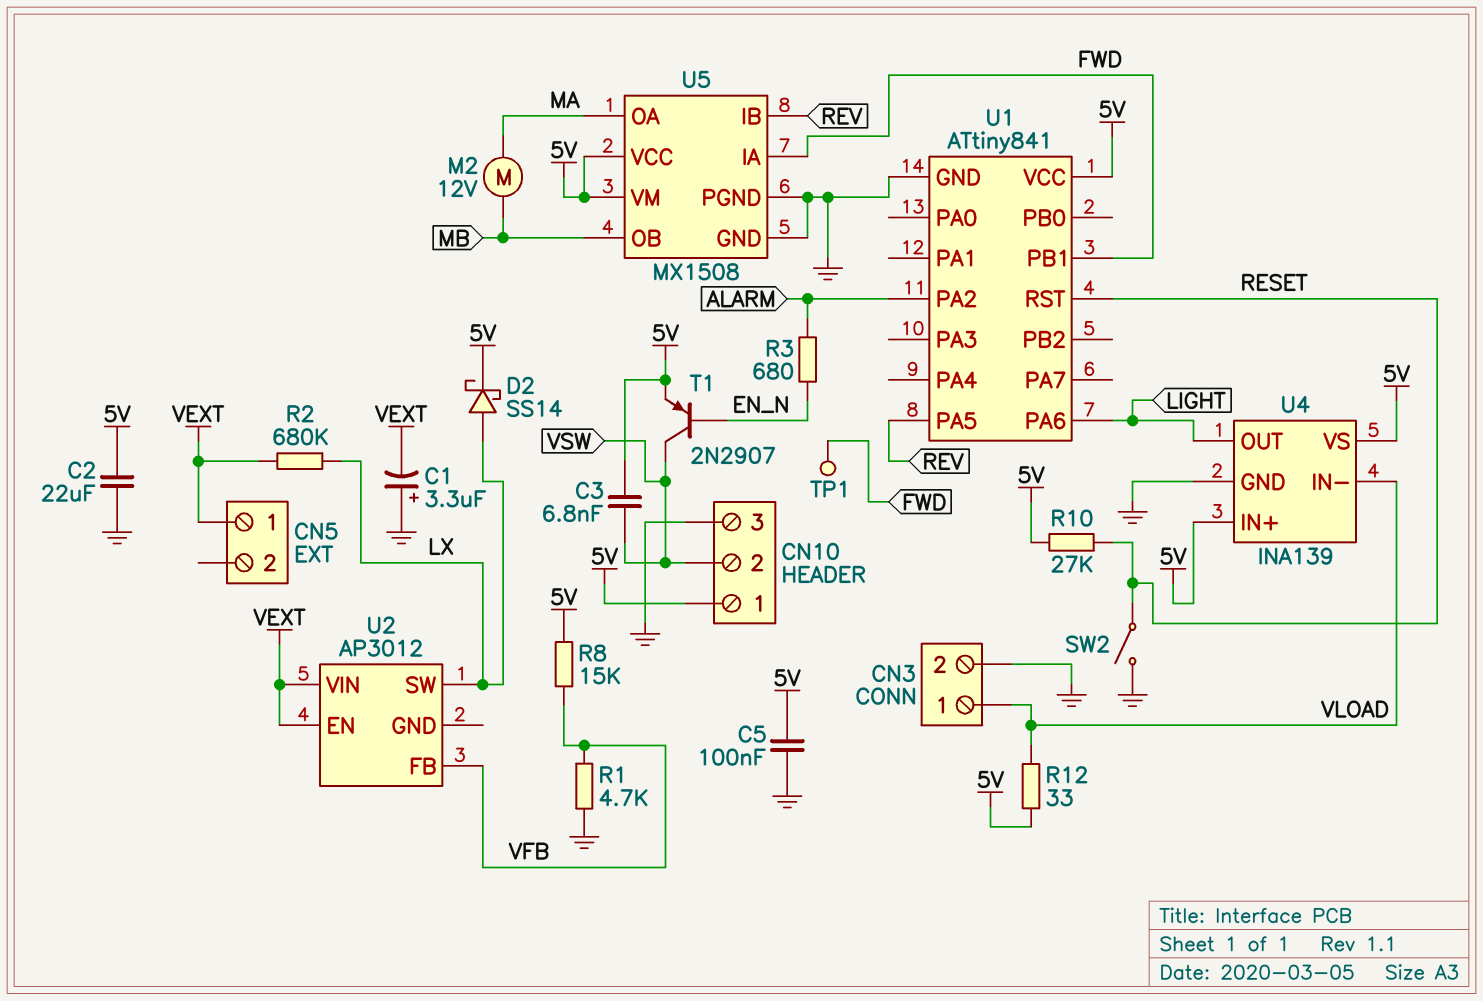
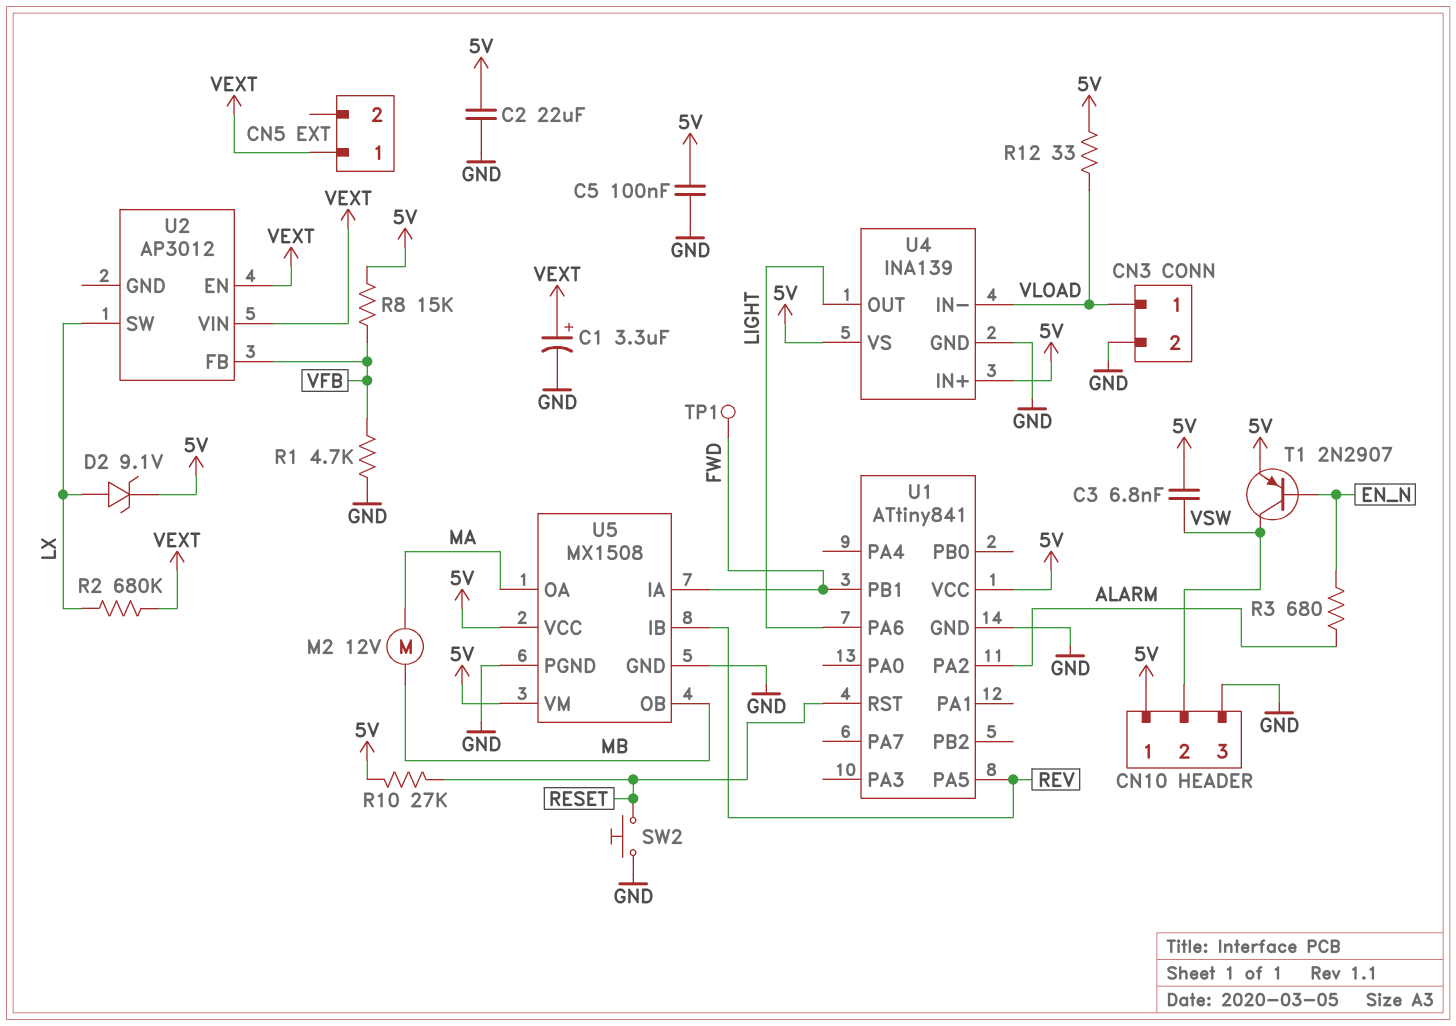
C1: 3.3uF (plus GND, minus VEXT) -> 3.3uF (plus VEXT, minus GND)
D2: schottky SS14 (A LX, K 5V) -> zener 9.1V (A LX, K 5V)
SW2: switch (GND, RESET) -> button (GND, RESET)

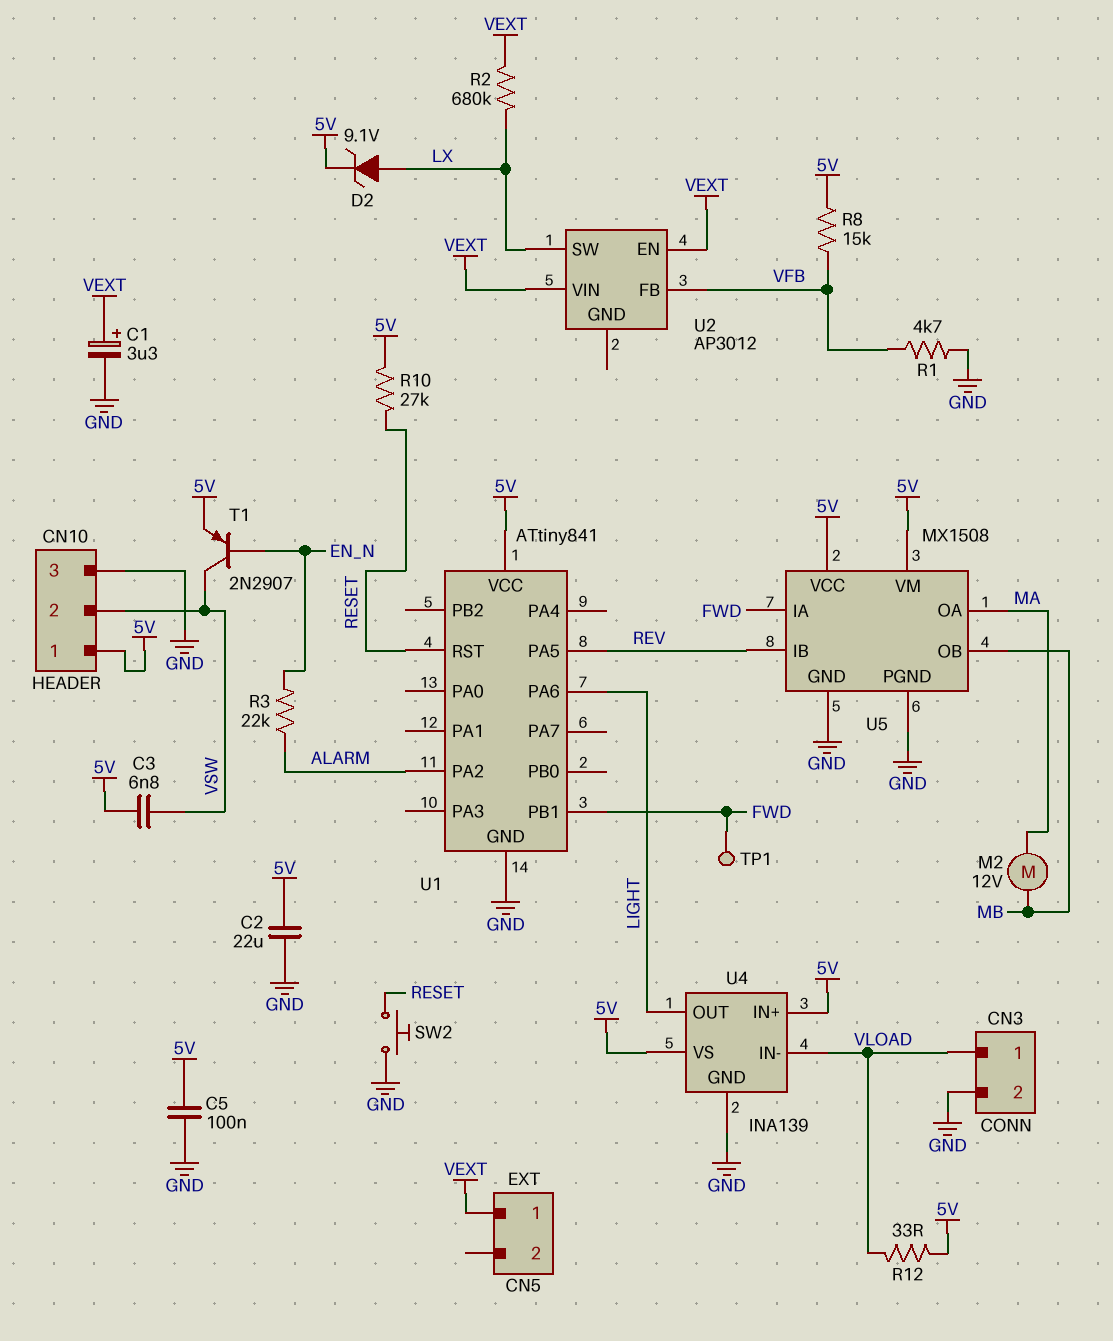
R3: 680 (ALARM, EN_N) -> 22k (ALARM, EN_N)

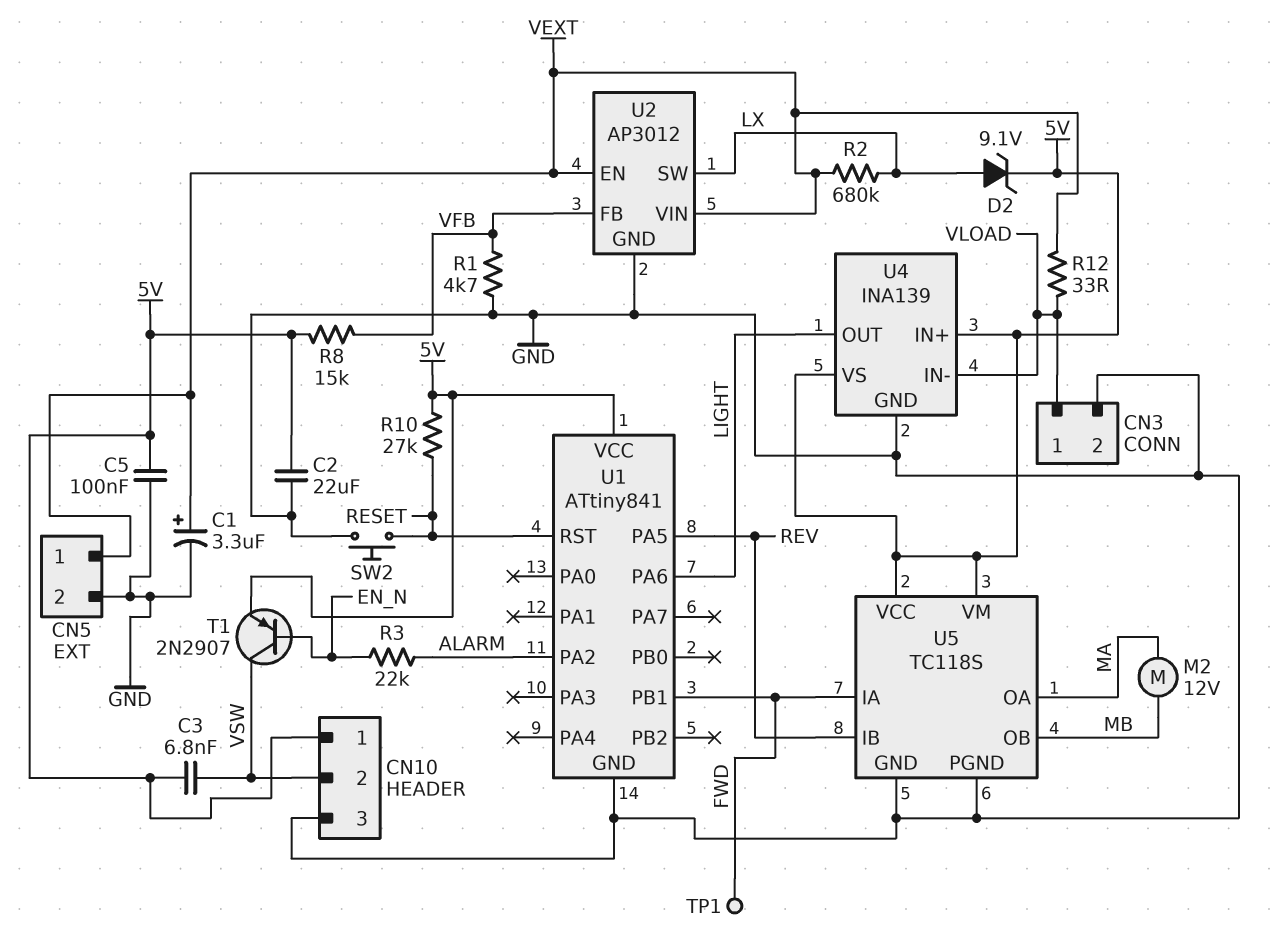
CN5 pin 2: none -> GND
R12: 33 (5V, VLOAD) -> 33 (VEXT, VLOAD)
U2 pin GND: none -> GND
U5: MX1508 -> TC118S

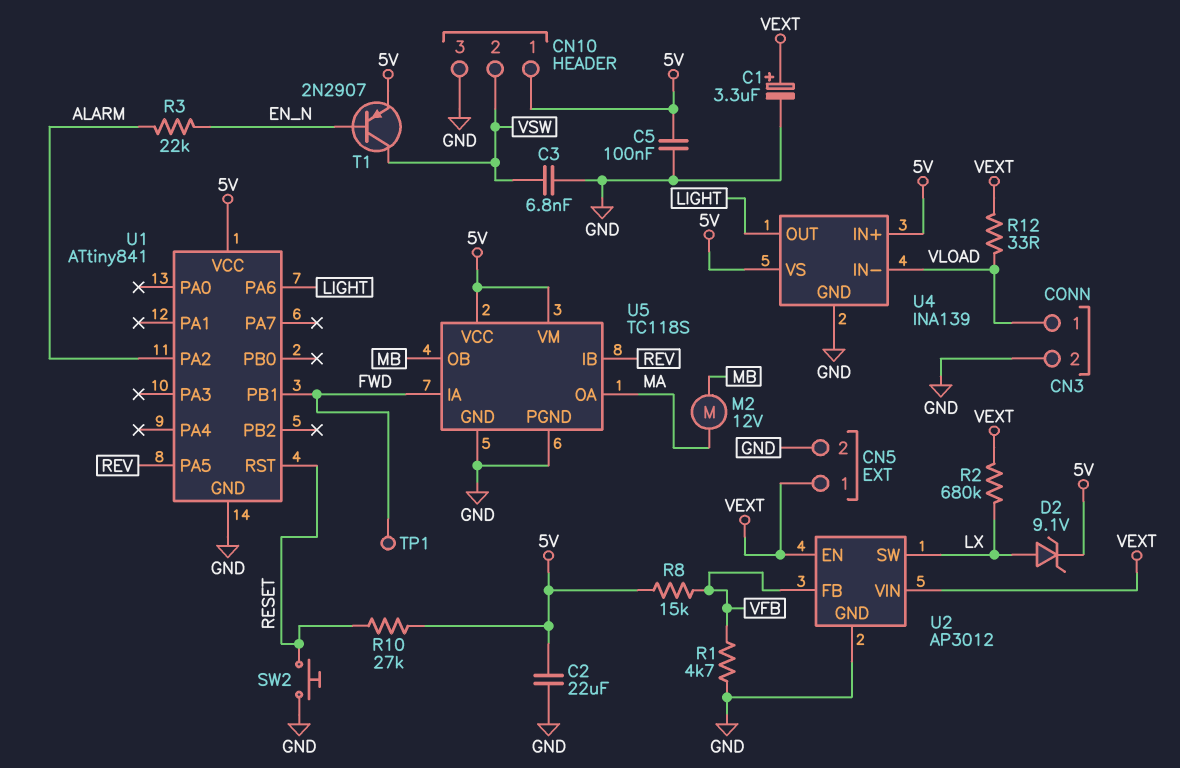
C3: 6.8nF (5V, VSW) -> 6.8nF (GND, VSW)

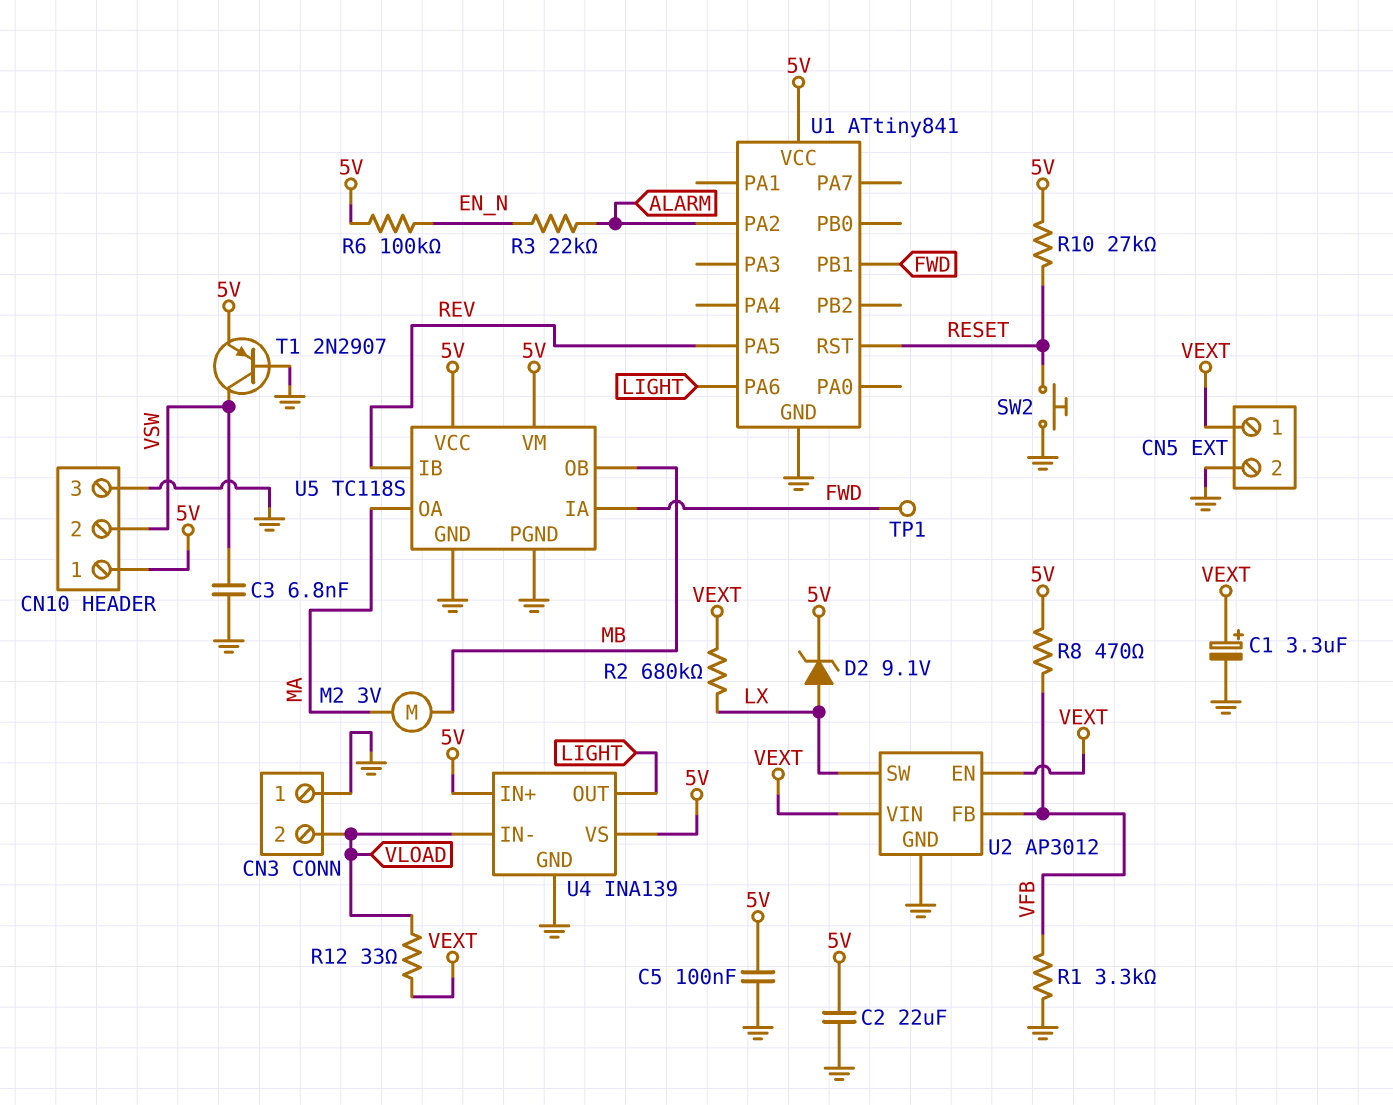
CN3 pin 1: VLOAD -> GND
CN3 pin 2: GND -> VLOAD
M2: motor 12V (MA, MB) -> motor 3V (MA, MB)
R1: 4.7k (GND, VFB) -> 3.3k (GND, VFB)
R6: none -> 100k (5V, EN_N)
R8: 15k (5V, VFB) -> 470 (5V, VFB)
T1: PNP 2N2907 (B EN_N, C VSW, E 5V) -> PNP 2N2907 (B GND, C VSW, E 5V)

